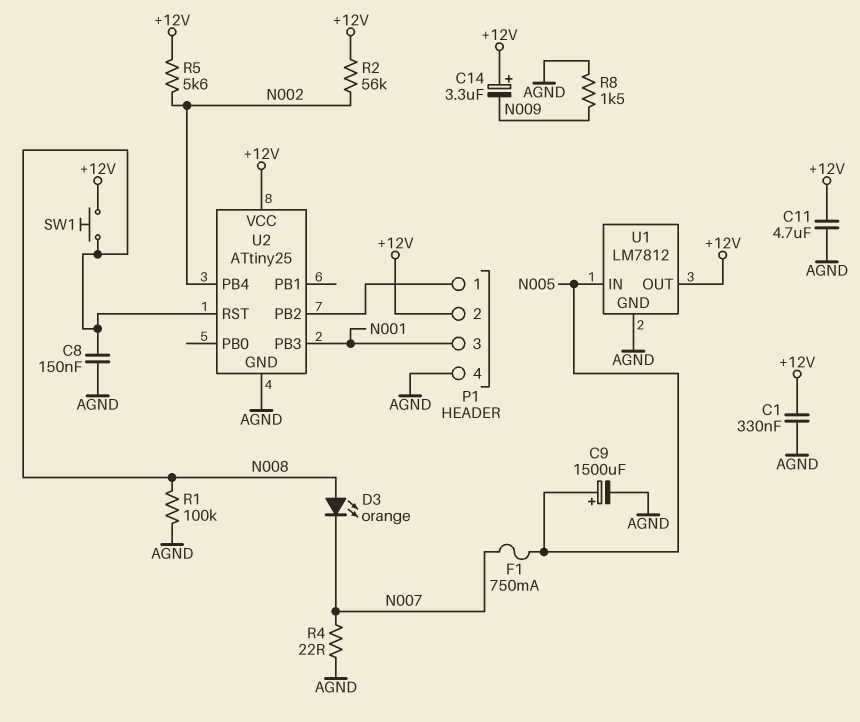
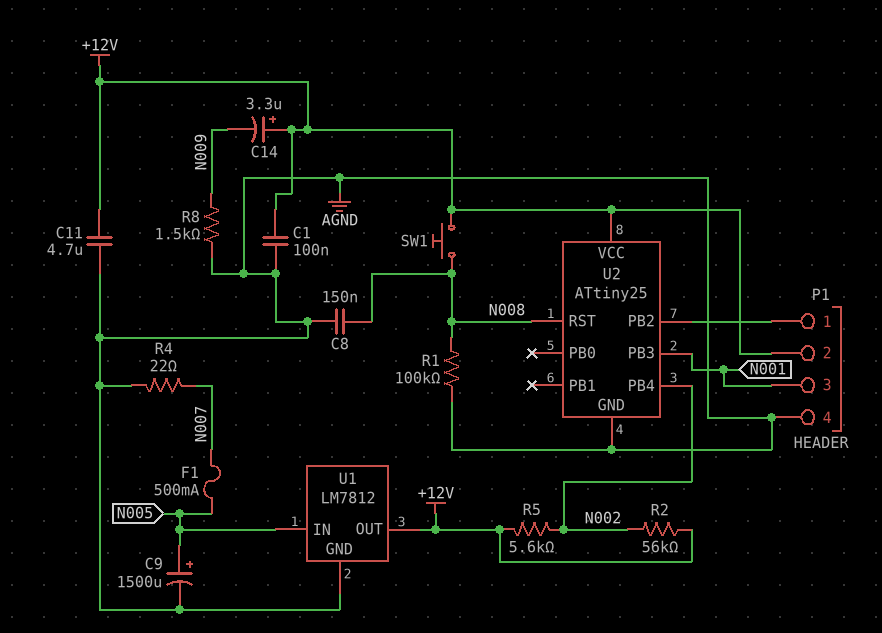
C1: 330nF (+12V, AGND) -> 100nF (+12V, AGND)
D3: LED orange (A N008, K N007) -> none
F1: 750mA (N005, N007) -> 500mA (N005, N007)

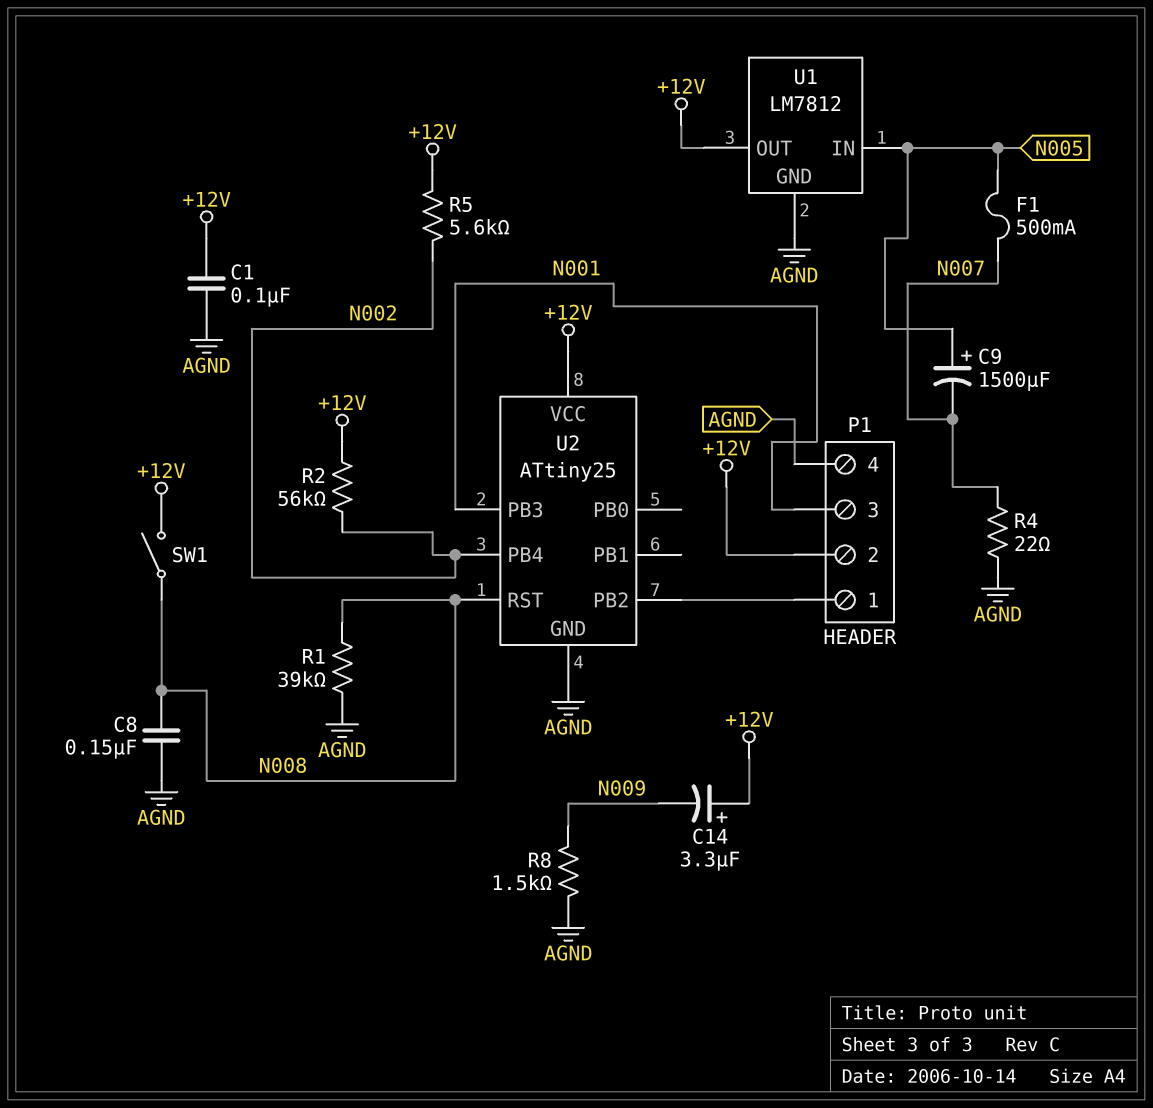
C9: 1500uF (plus N005, minus AGND) -> 1500uF (plus N005, minus N007)
C11: 4.7uF (+12V, AGND) -> none
R1: 100k (AGND, N008) -> 39k (AGND, N008)
SW1: button (+12V, N008) -> switch (+12V, N008)

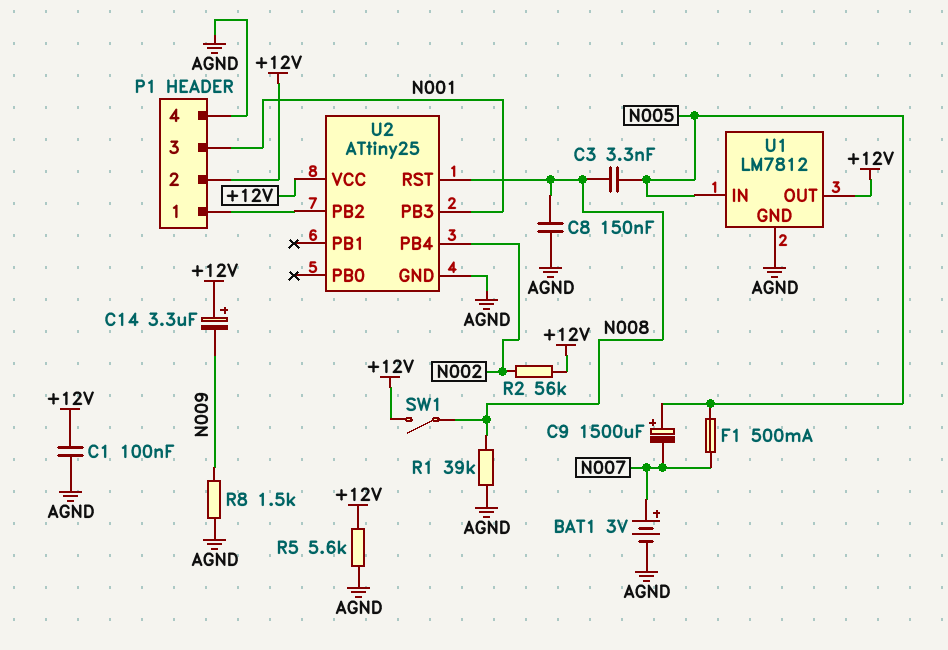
BAT1: none -> 3V (plus N007, minus AGND)
C3: none -> 3.3nF (N005, N008)
R4: 22 (AGND, N007) -> none
R5: 5.6k (+12V, N002) -> 5.6k (+12V, AGND)

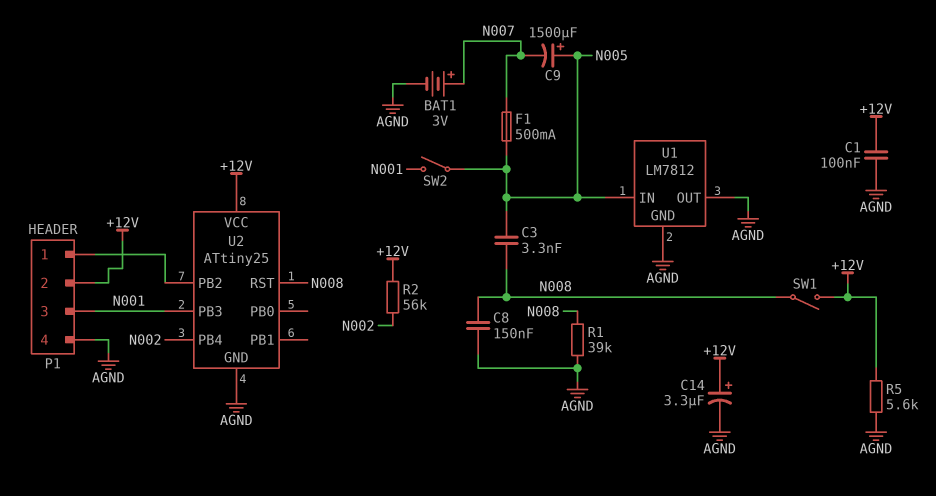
C14: 3.3uF (plus +12V, minus N009) -> 3.3uF (plus +12V, minus AGND)
R8: 1.5k (AGND, N009) -> none
SW2: none -> switch (N001, N005)
U1 pin OUT: +12V -> AGND

